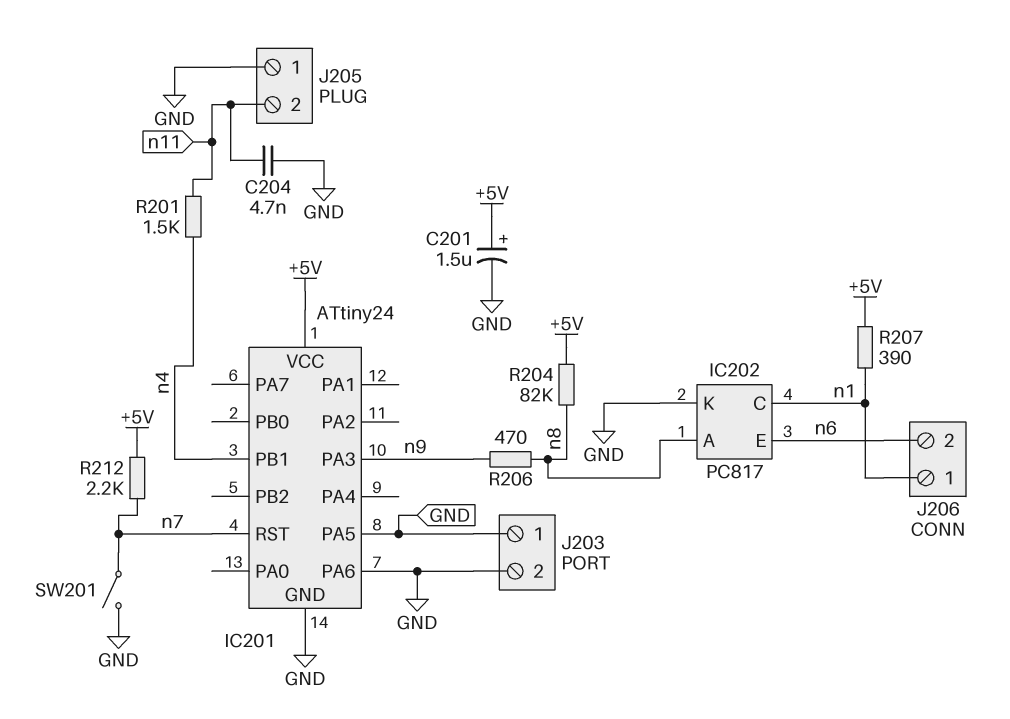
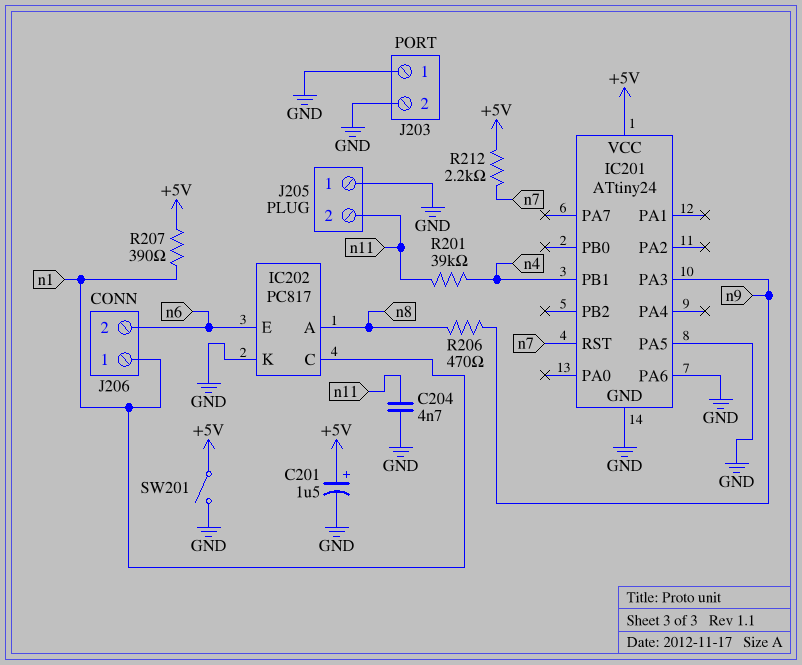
R201: 1.5k (n4, n11) -> 39k (n4, n11)
R204: 82k (+5V, n8) -> none
SW201: switch (GND, n7) -> switch (+5V, GND)

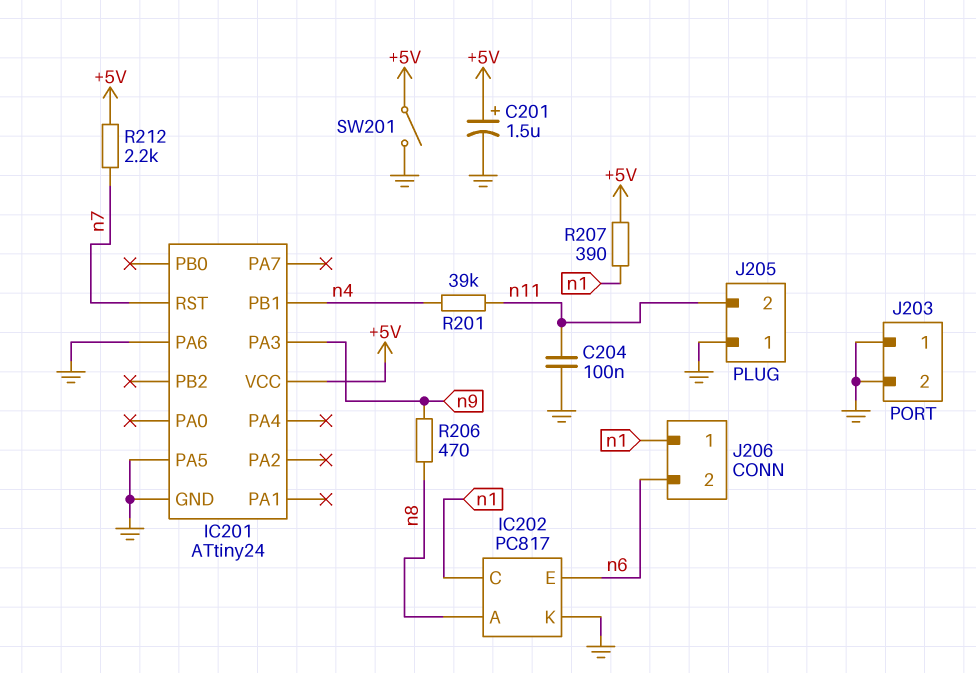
C204: 4.7nF (GND, n11) -> 100nF (GND, n11)

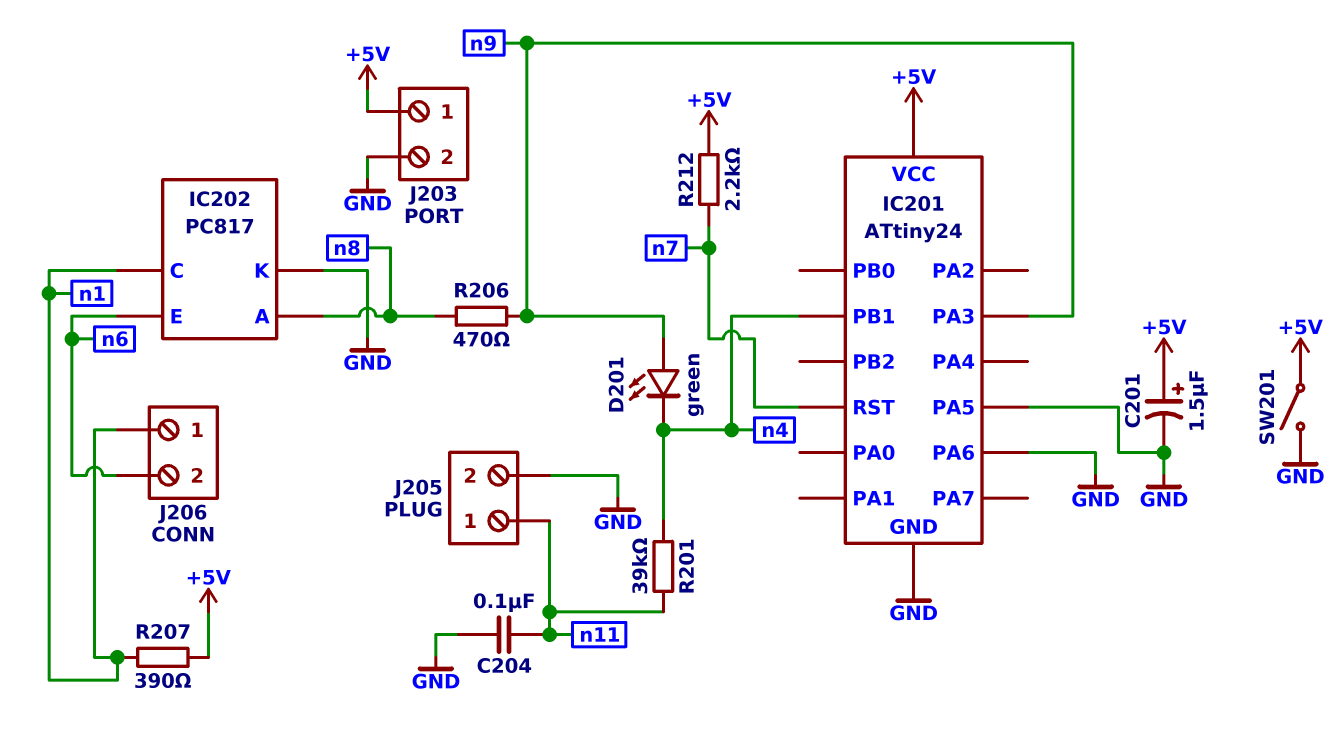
D201: none -> LED green (A n9, K n4)
J203 pin 1: GND -> +5V
J205 pin 1: GND -> n11
J205 pin 2: n11 -> GND

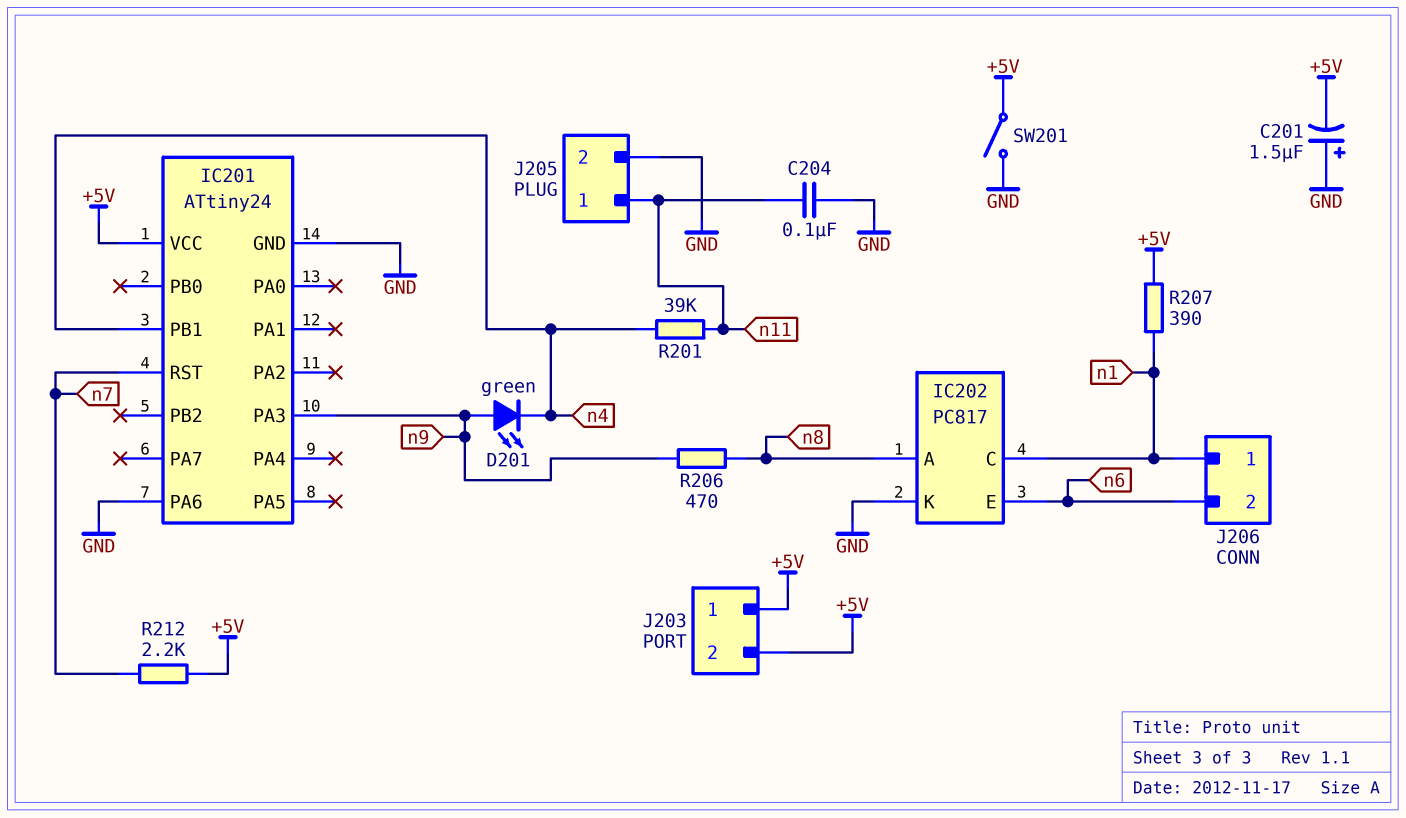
C201: 1.5uF (plus +5V, minus GND) -> 1.5uF (plus GND, minus +5V)
IC201 pin PA5: GND -> none
J203 pin 2: GND -> +5V

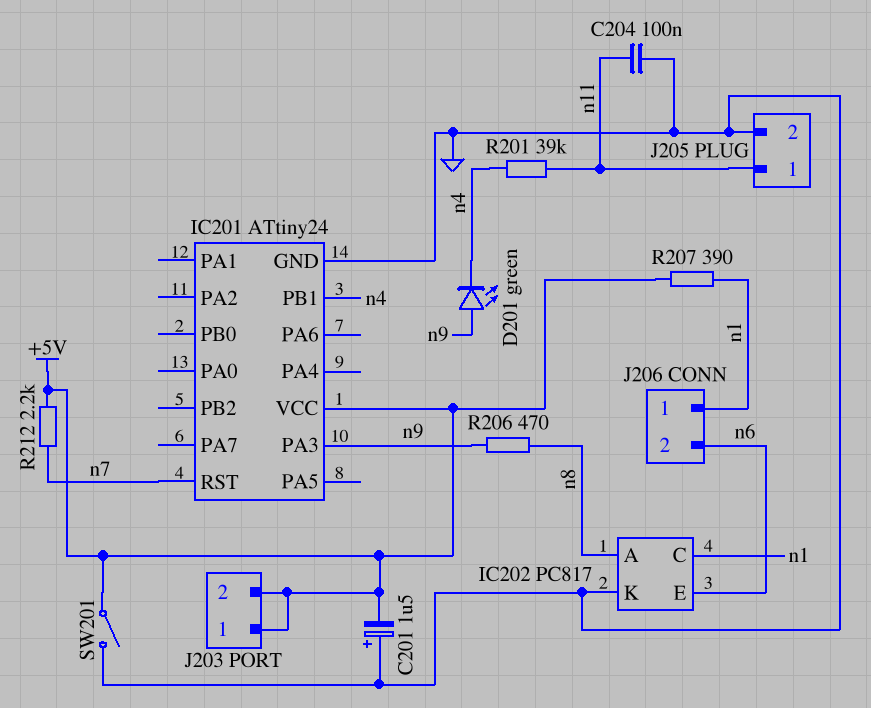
IC201 pin PA6: GND -> none

